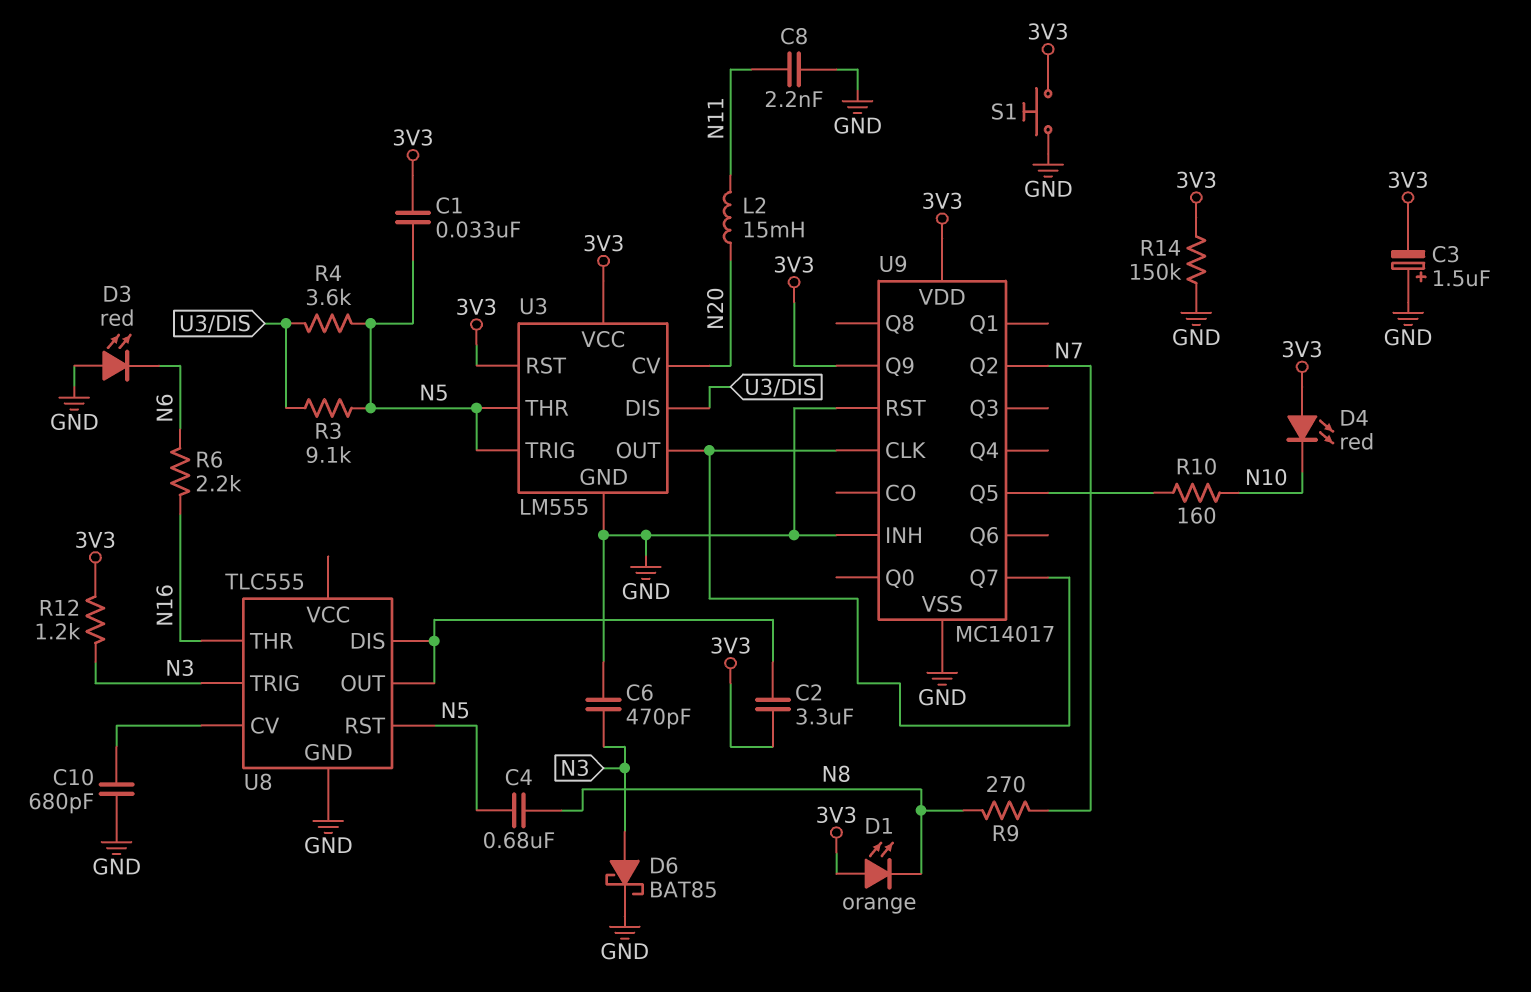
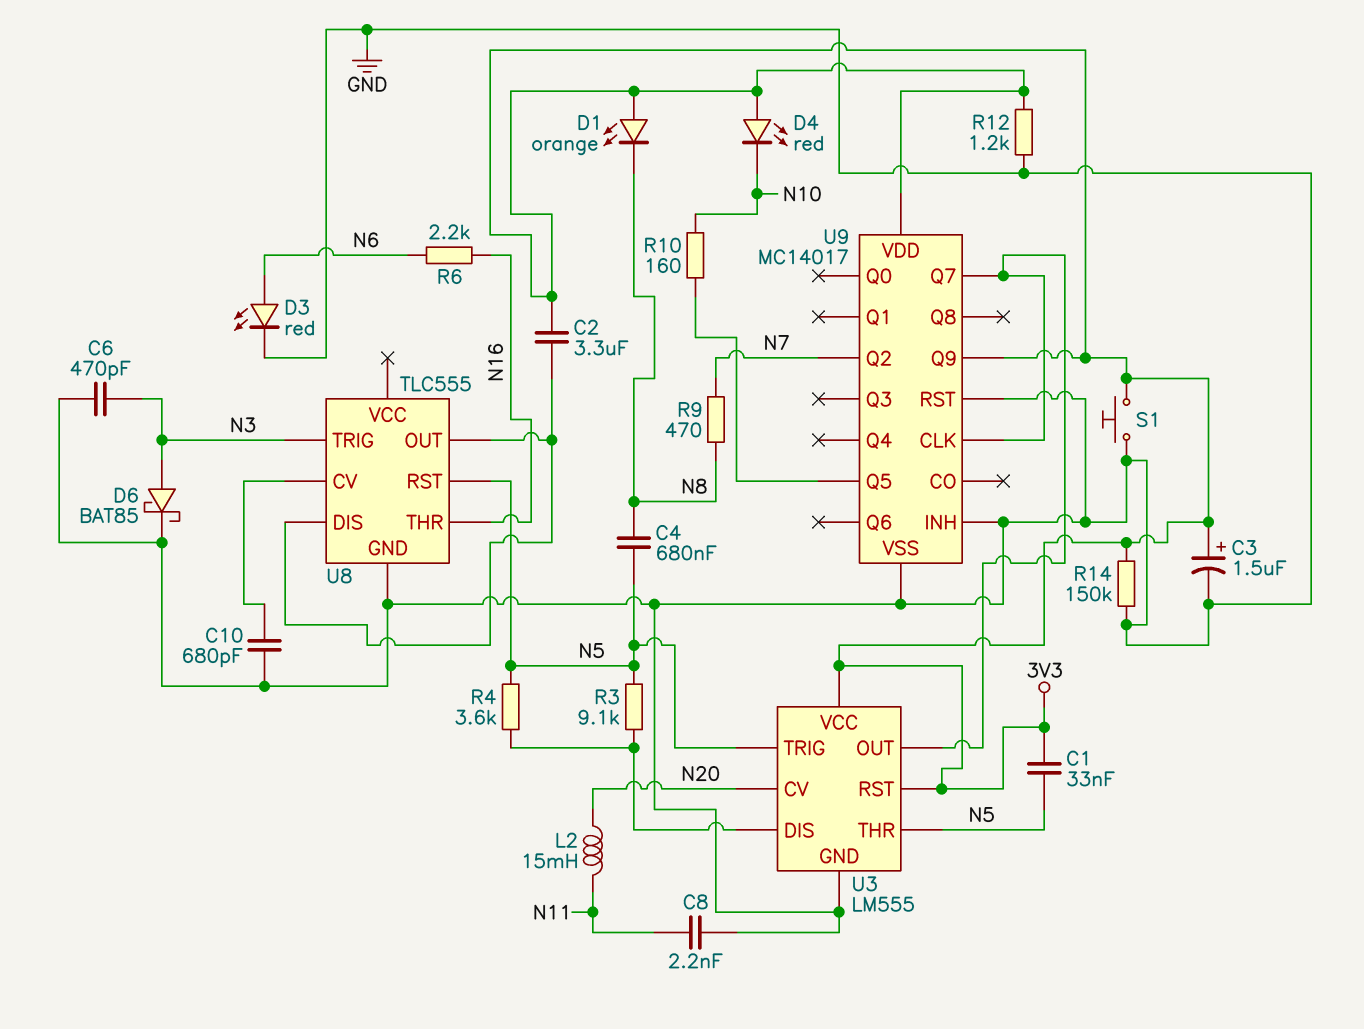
C3: 1.5uF (plus GND, minus 3V3) -> 1.5uF (plus 3V3, minus GND)
D3: LED red (A GND, K N6) -> LED red (A N6, K GND)
R9: 270 (N7, N8) -> 470 (N7, N8)
R12: 1.2k (3V3, N3) -> 1.2k (3V3, GND)

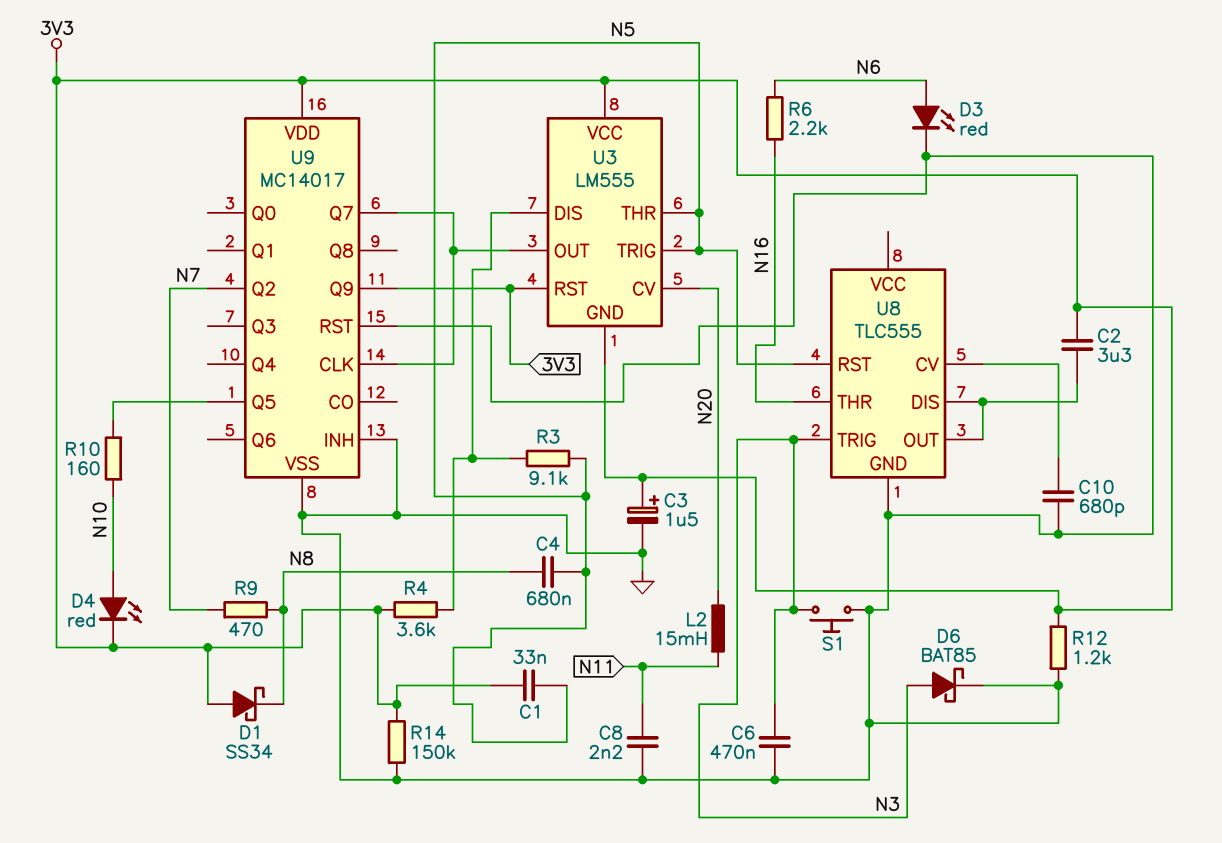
C6: 470pF (GND, N3) -> 470nF (GND, N3)
D1: LED orange (A 3V3, K N8) -> schottky SS34 (A 3V3, K N8)
D4: LED red (A 3V3, K N10) -> LED red (A N10, K 3V3)
R4: 3.6k (N5, U3/DIS) -> 3.6k (3V3, U3/DIS)
S1: button (3V3, GND) -> button (GND, N3)
U3 pin GND: GND -> 3V3

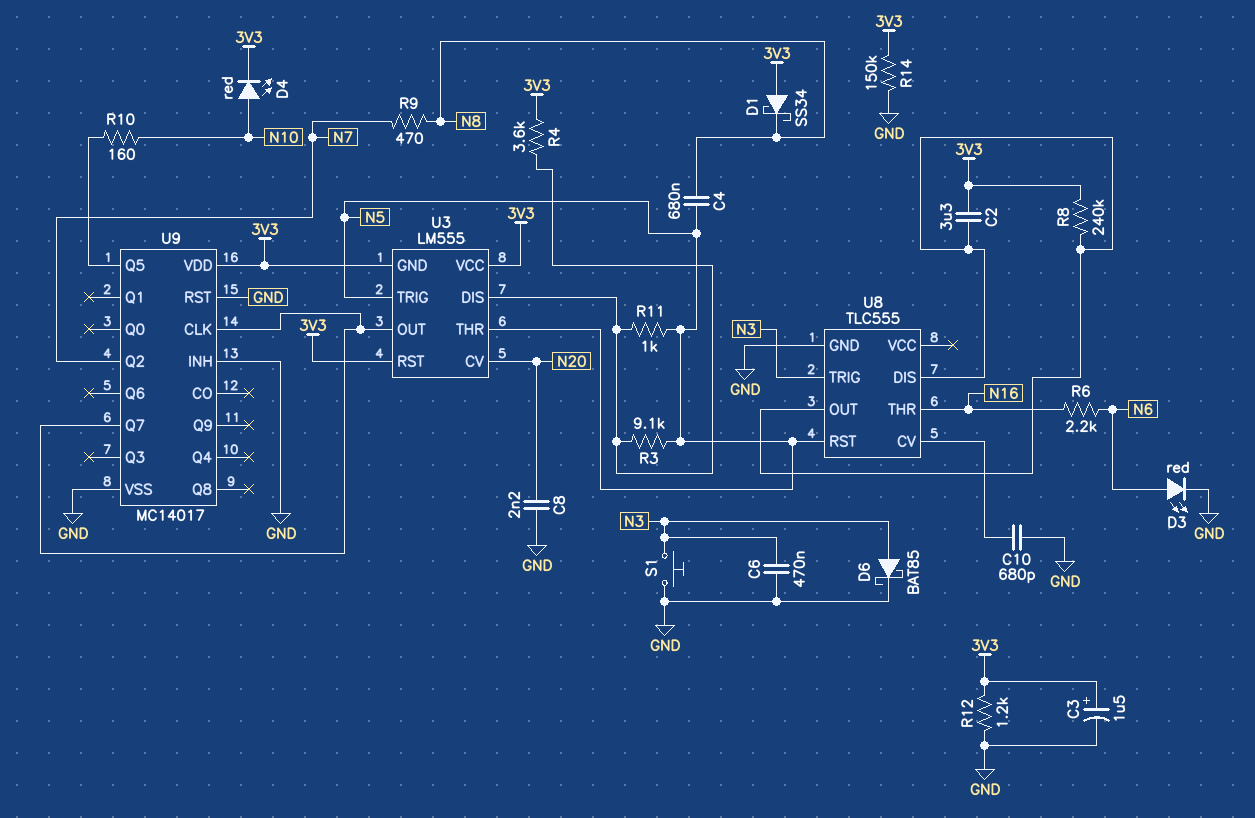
C1: 33nF (3V3, N5) -> none
C8: 2.2nF (GND, N11) -> 2.2nF (GND, N20)
L2: 15mH (N11, N20) -> none
R8: none -> 240k (3V3, U8/DIS)
R11: none -> 1k (N5, U3/DIS)
U9 pin Q9: 3V3 -> none

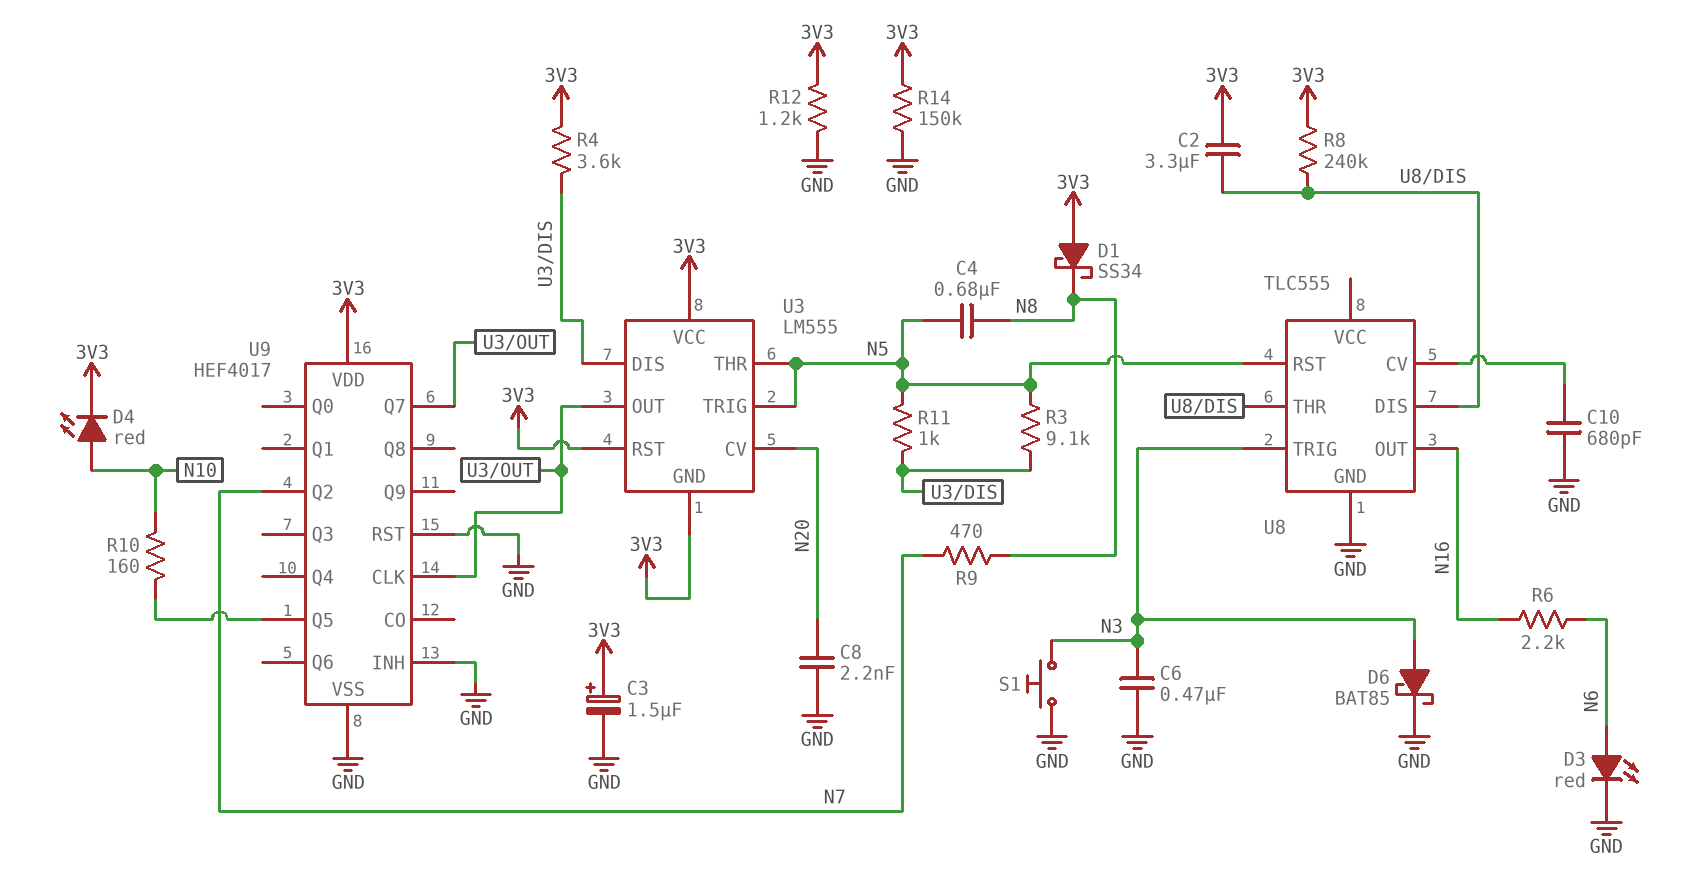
U8 pin OUT: U8/DIS -> N16
U8 pin THR: N16 -> U8/DIS
U9: MC14017 -> HEF4017

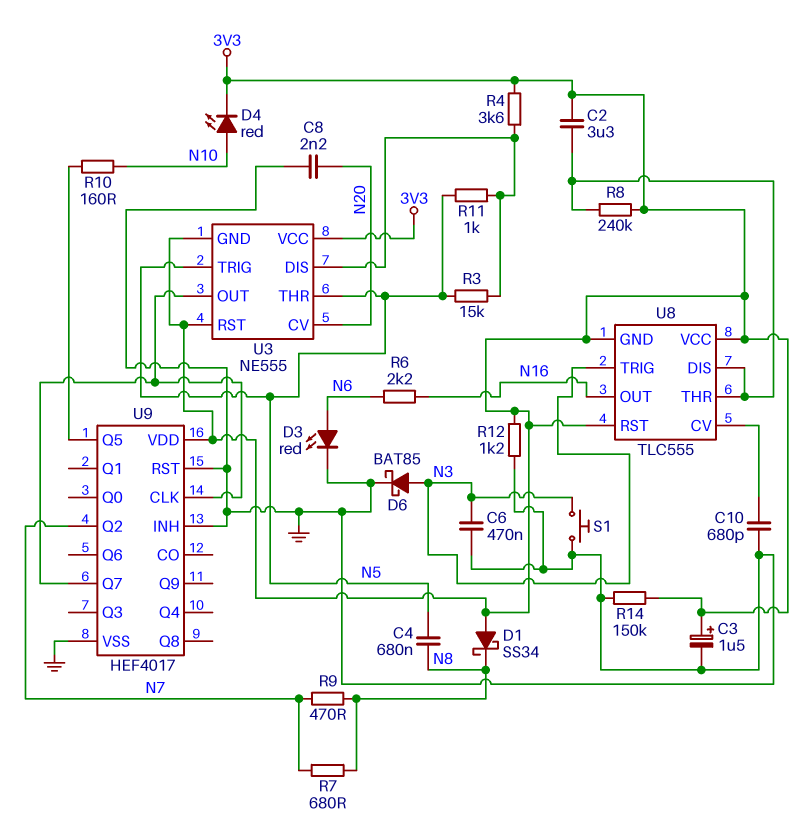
R3: 9.1k (N5, U3/DIS) -> 15k (N5, U3/DIS)
R7: none -> 680 (N7, N8)
U3: LM555 -> NE555
U8 pin GND: GND -> 3V3
U8 pin RST: N5 -> 3V3
U8 pin VCC: none -> 3V3

